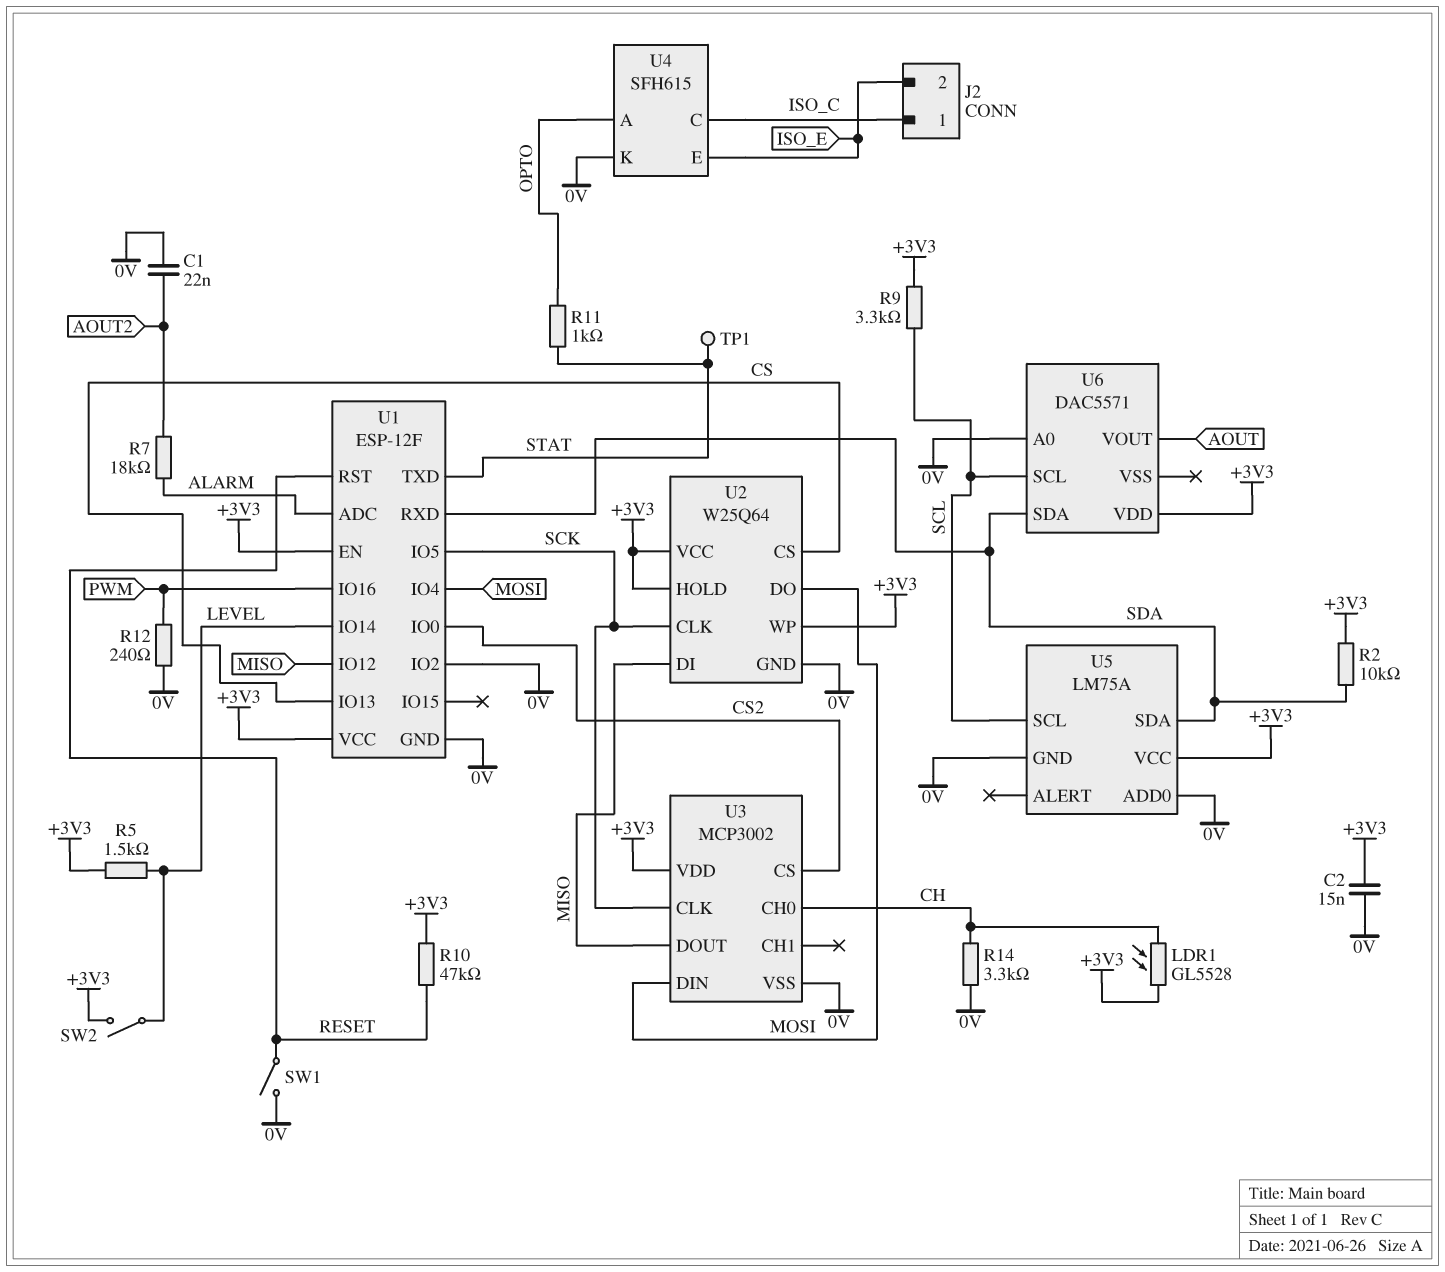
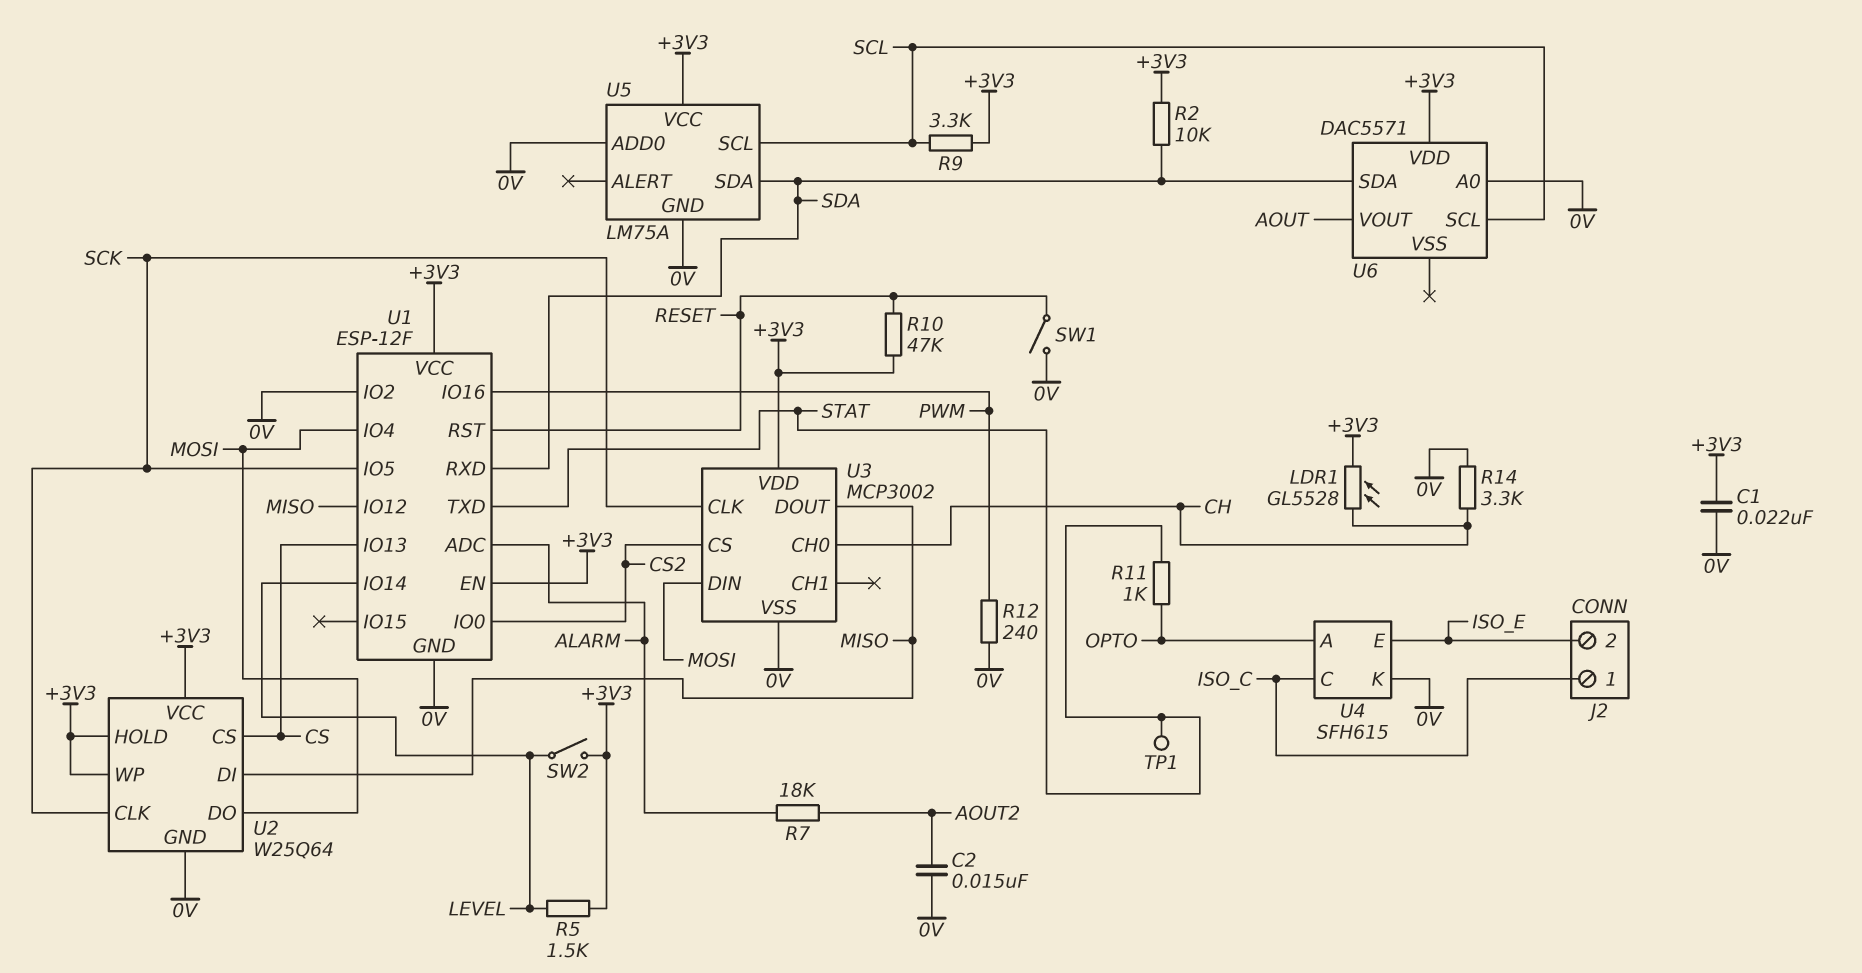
C1: 22nF (0V, AOUT2) -> 22nF (+3V3, 0V)
C2: 15nF (+3V3, 0V) -> 15nF (0V, AOUT2)

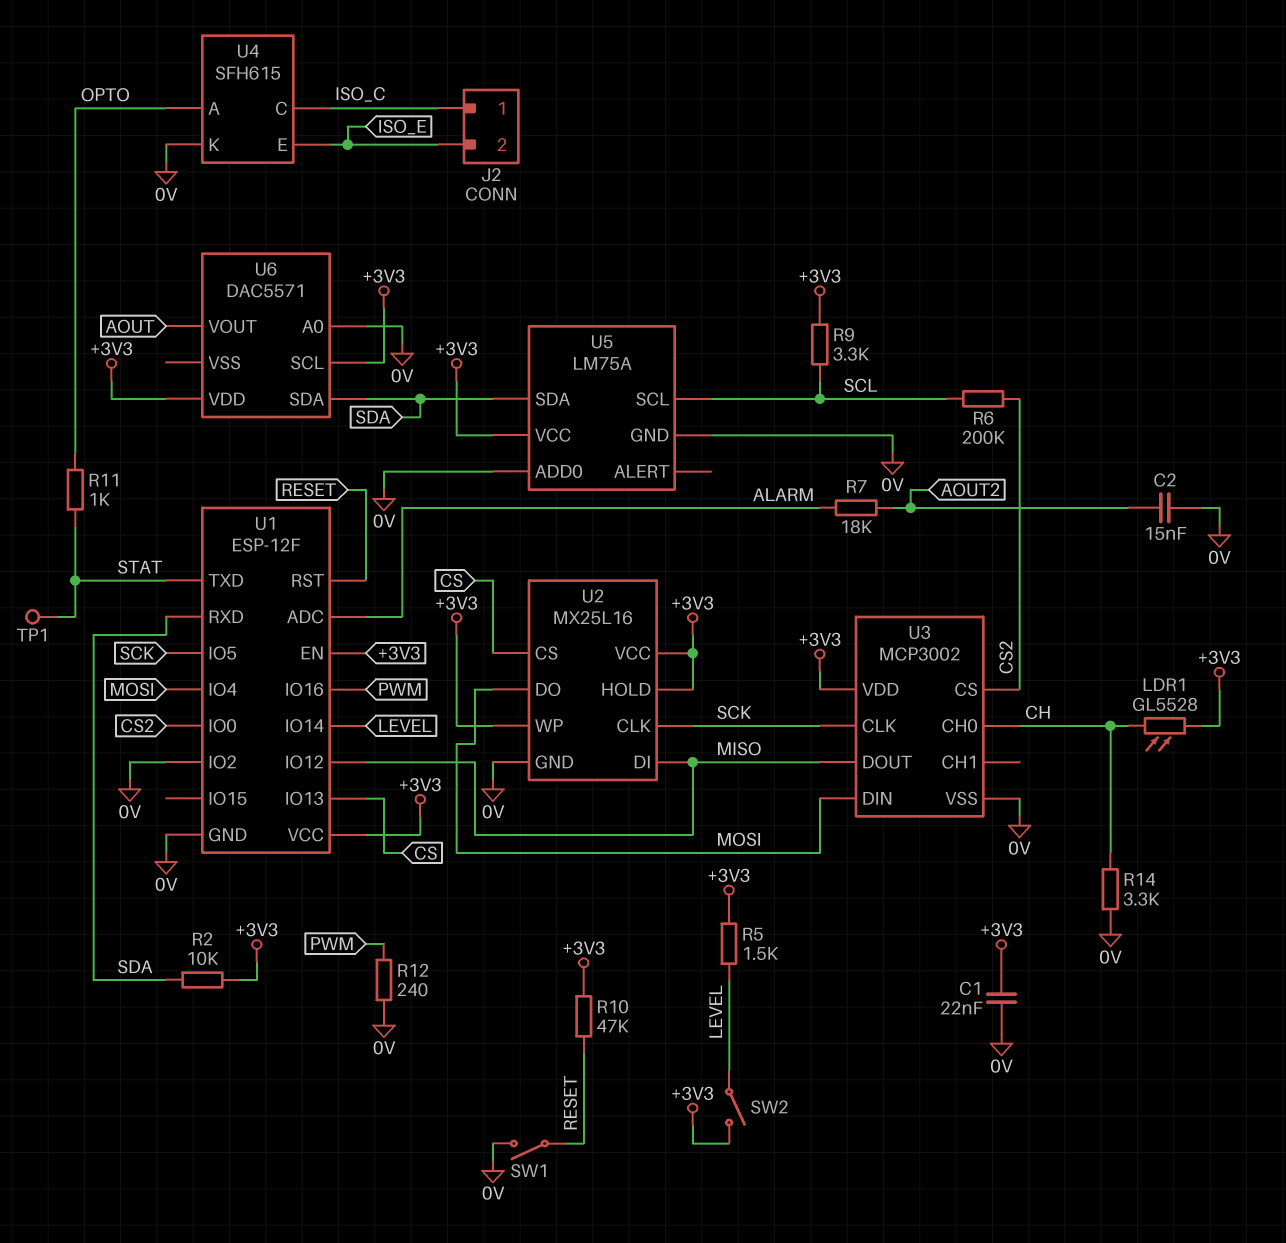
R6: none -> 200k (CS2, SCL)
U2: W25Q64 -> MX25L16
U6 pin SCL: SCL -> +3V3

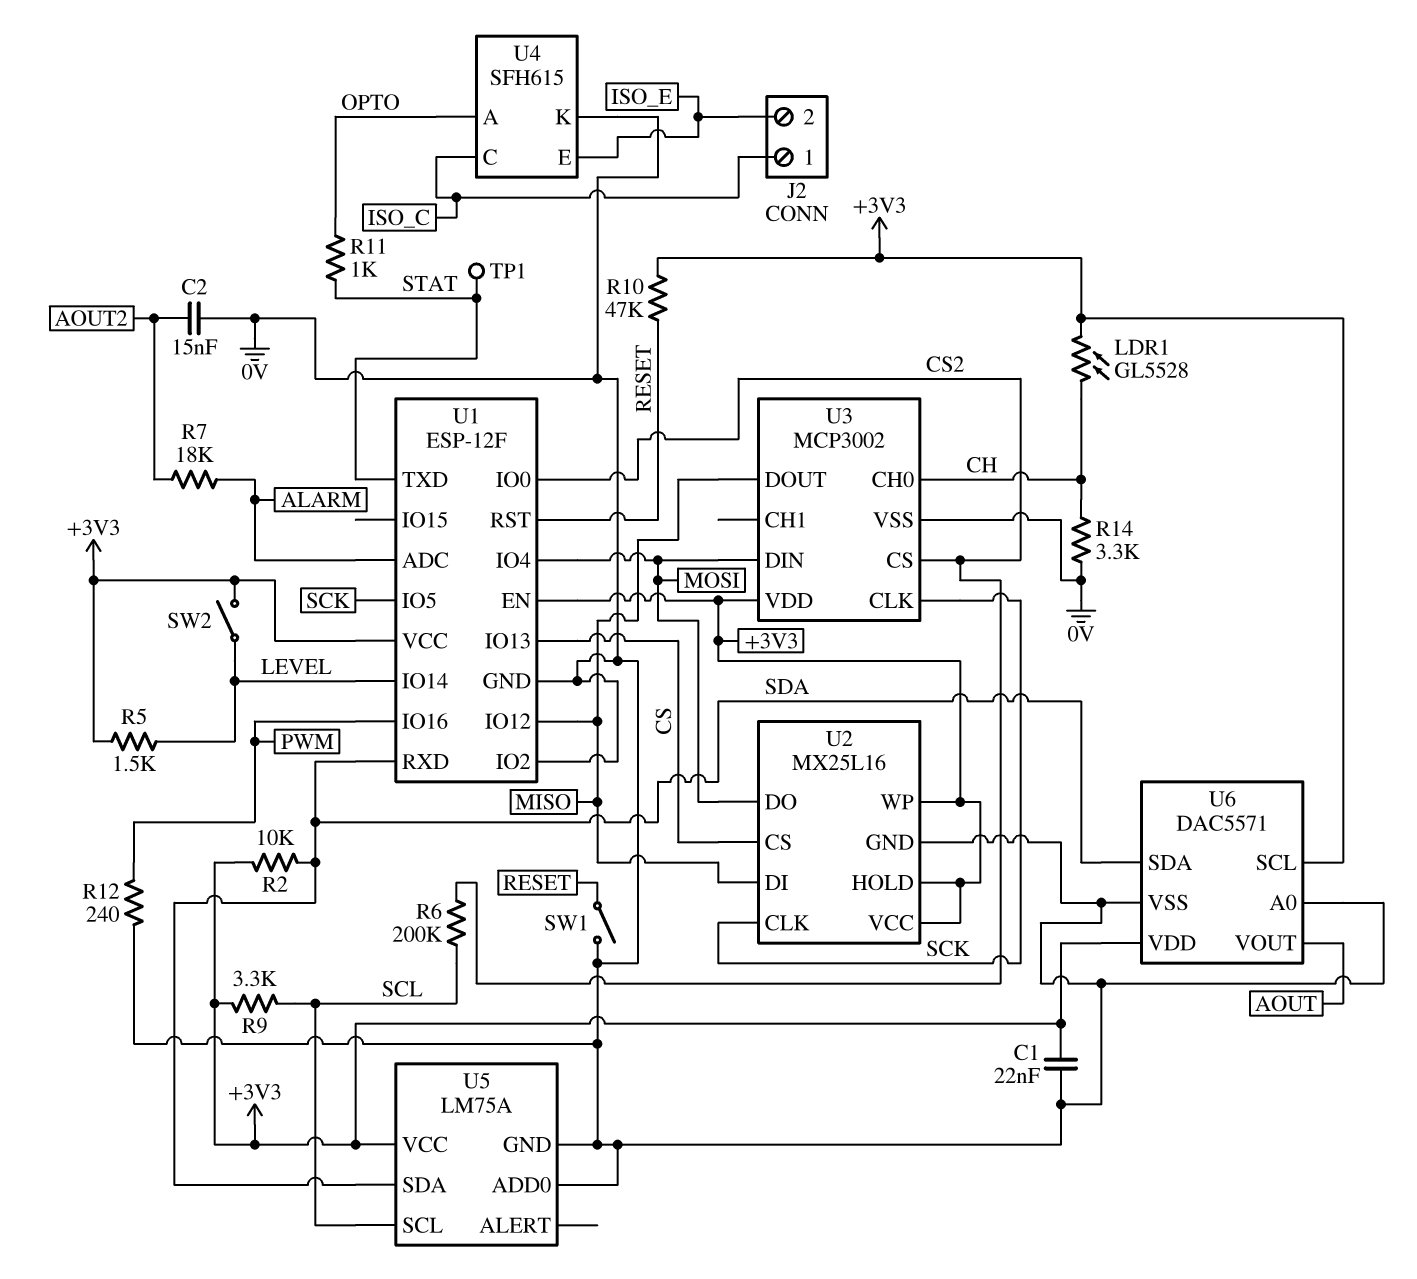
U6 pin VSS: none -> 0V

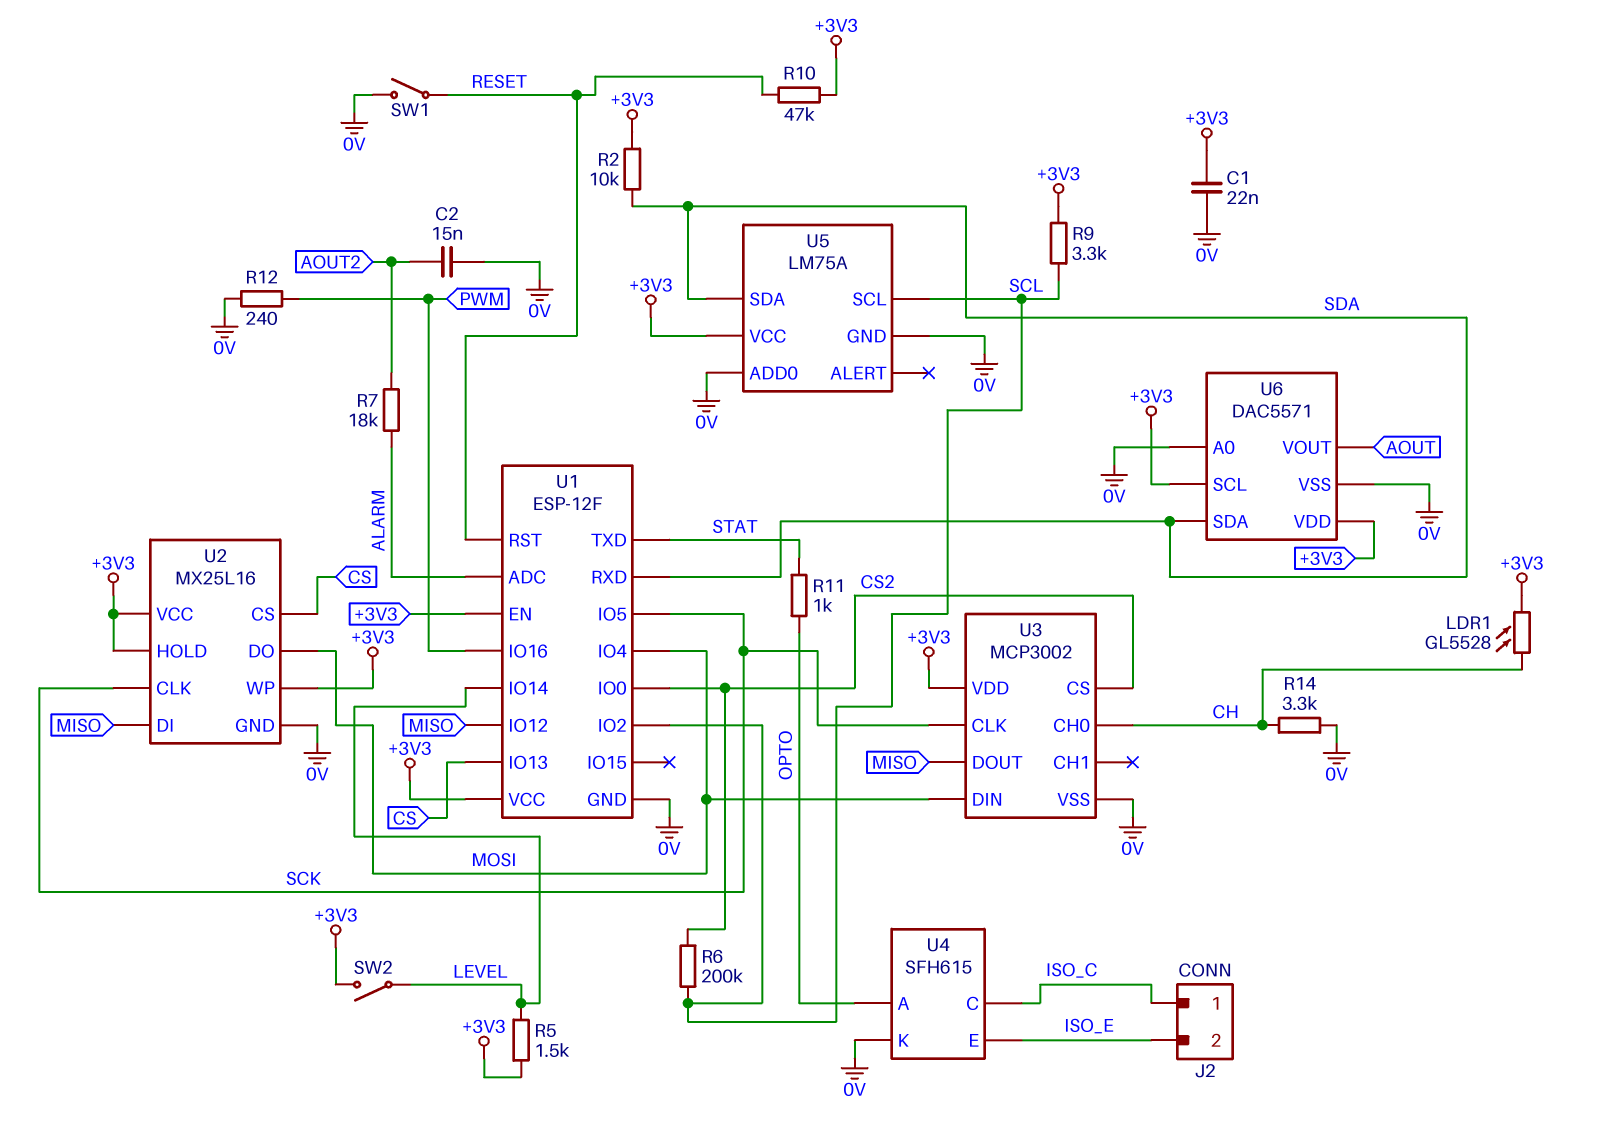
TP1: test point (STAT) -> none
U1 pin IO2: 0V -> SCL

